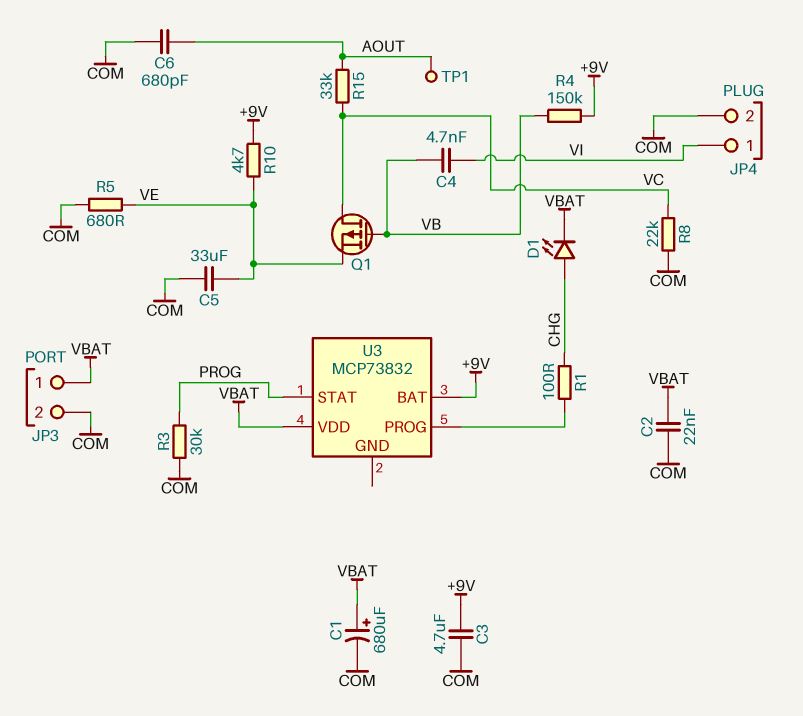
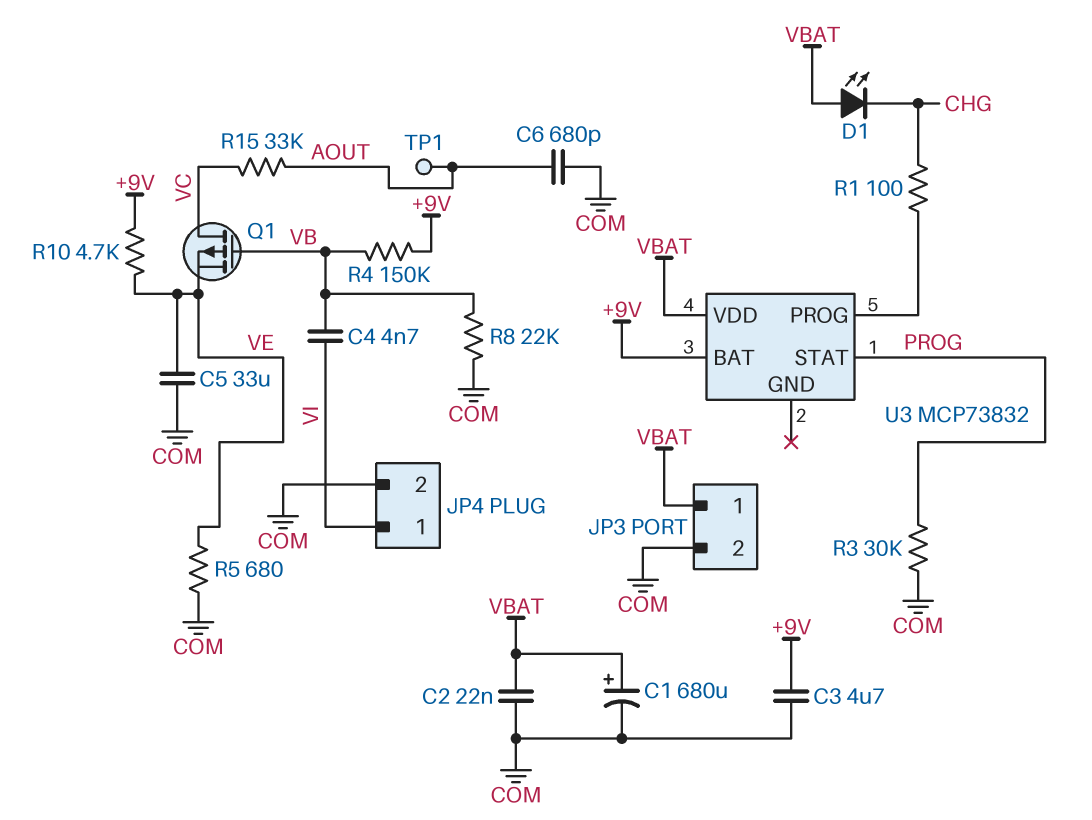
D1: LED (A CHG, K VBAT) -> LED (A VBAT, K CHG)
R8: 22k (COM, VC) -> 22k (COM, VB)

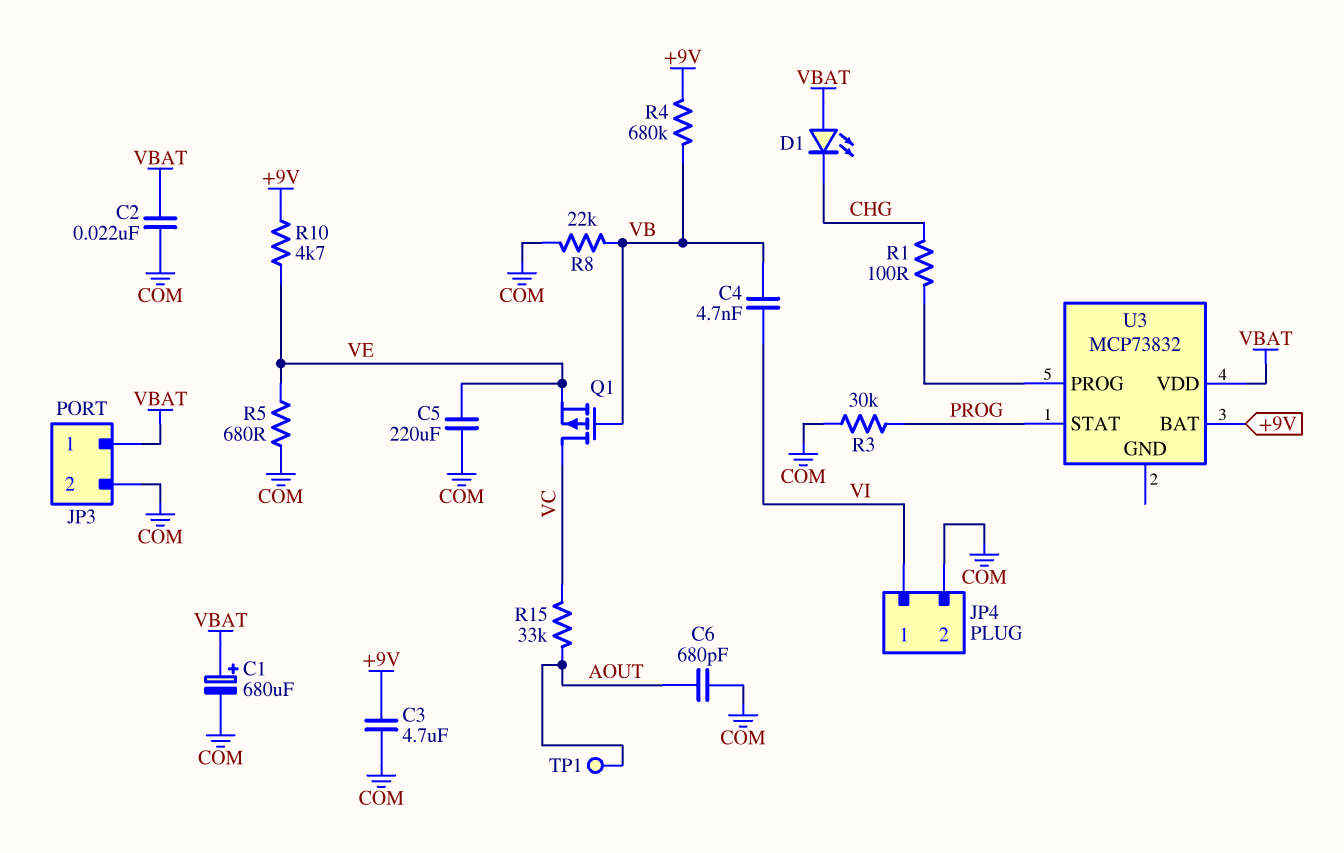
C5: 33uF (COM, VE) -> 220uF (COM, VE)
R4: 150k (+9V, VB) -> 680k (+9V, VB)

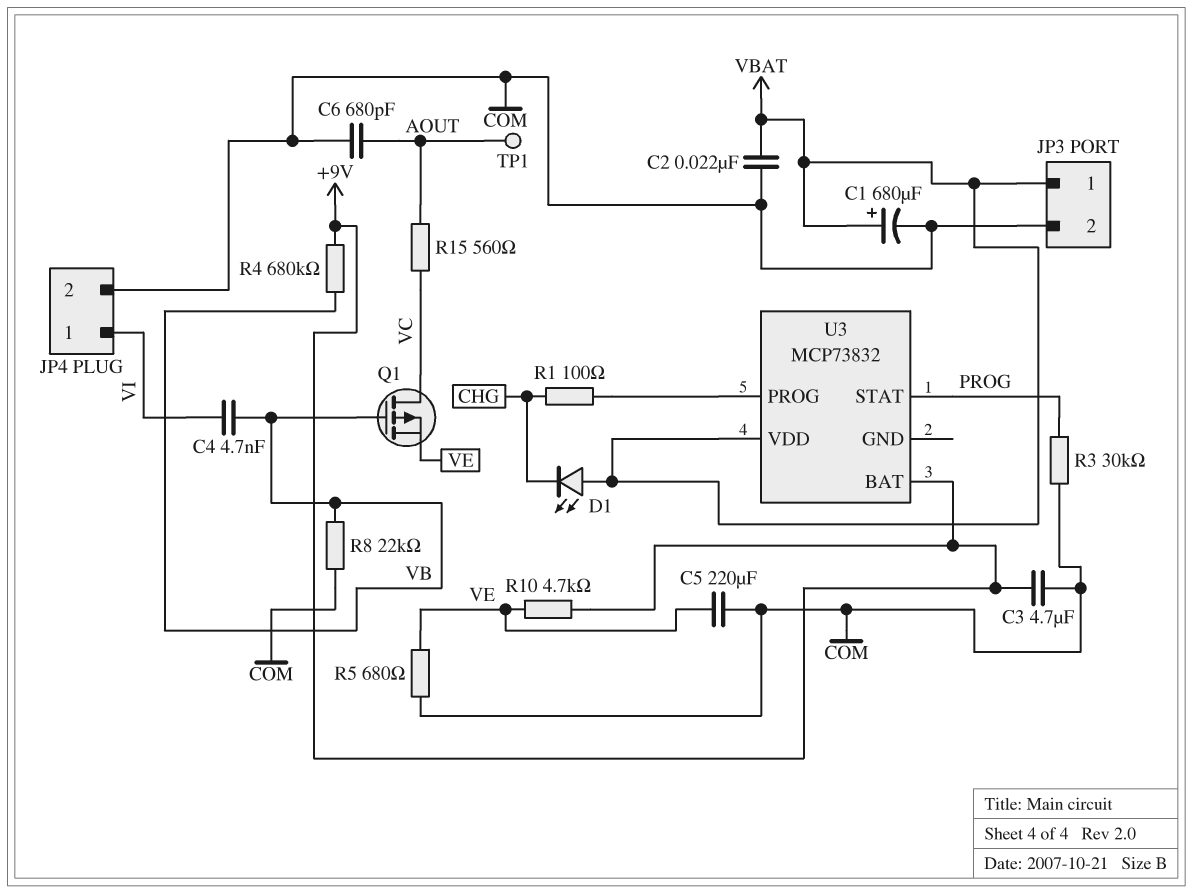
R15: 33k (AOUT, VC) -> 560 (AOUT, VC)

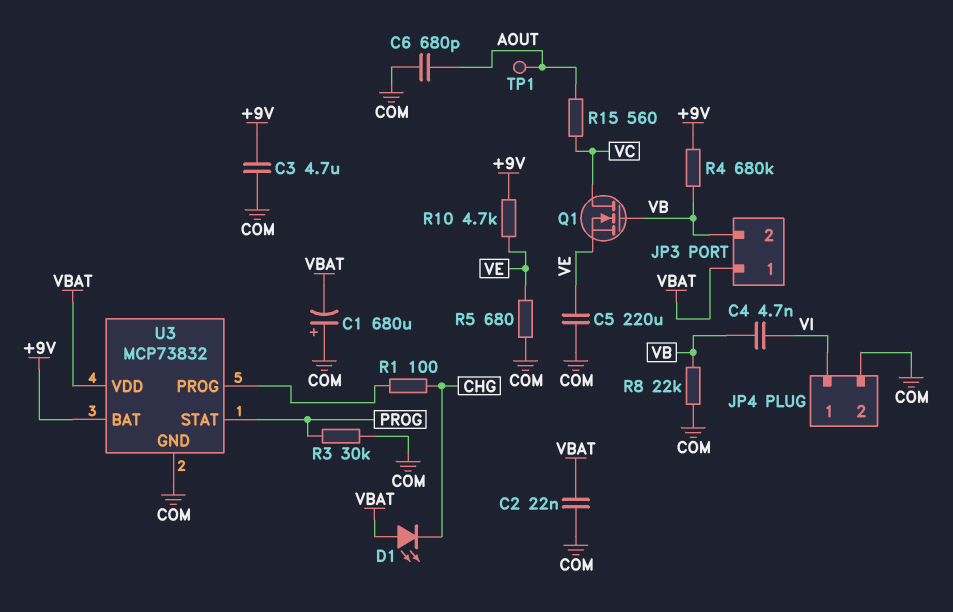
C1: 680uF (plus VBAT, minus COM) -> 680uF (plus COM, minus VBAT)
JP3 pin 2: COM -> VB
Q1: PMOS (G VB, D VC, S VE) -> NMOS (G VB, D VC, S VE)
U3 pin GND: none -> COM

